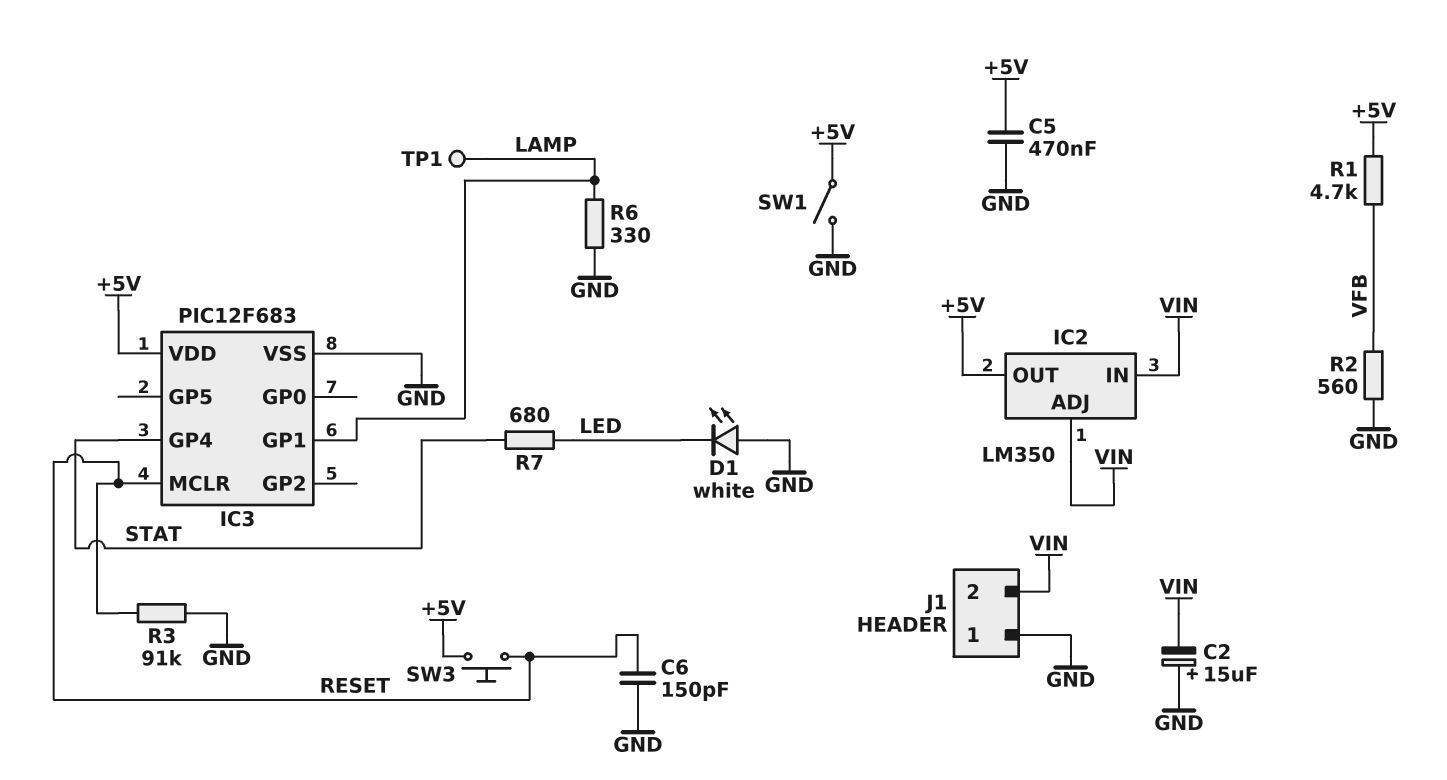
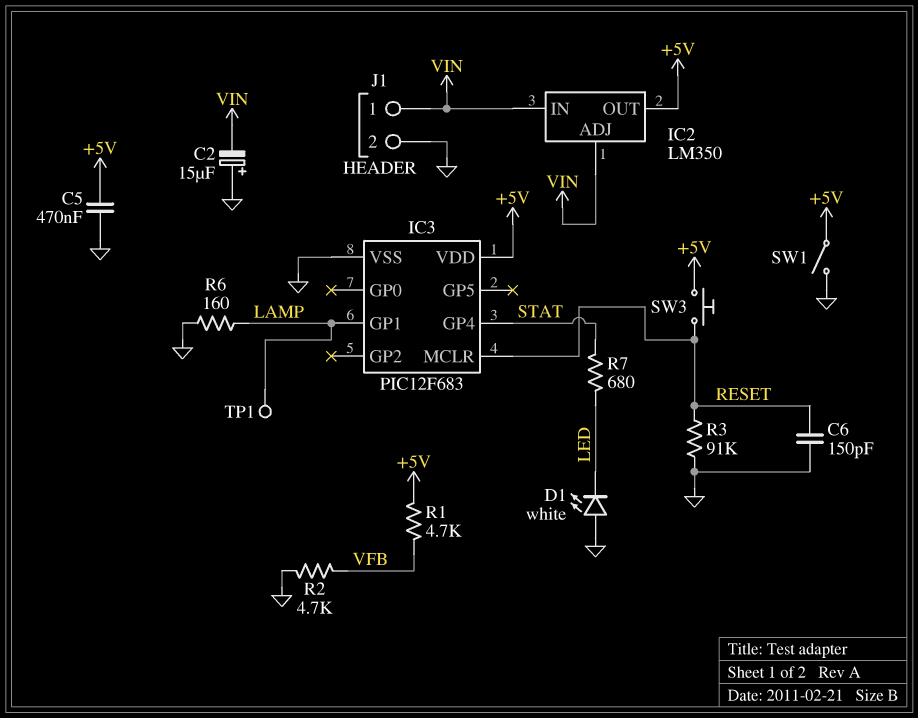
J1 pin 1: GND -> VIN
J1 pin 2: VIN -> GND
R2: 560 (GND, VFB) -> 4.7k (GND, VFB)
R6: 330 (GND, LAMP) -> 160 (GND, LAMP)

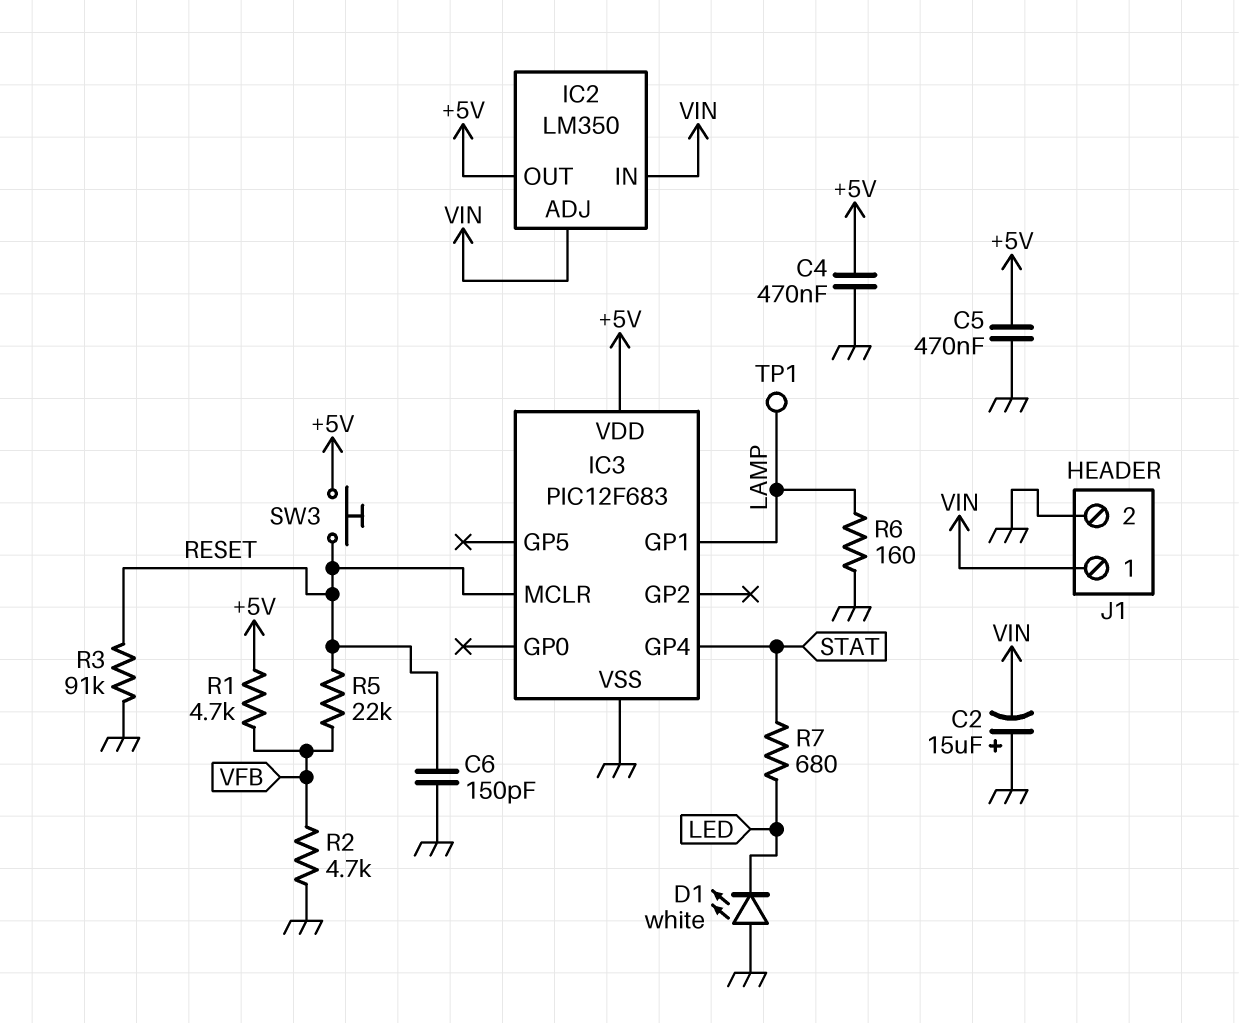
C4: none -> 470nF (+5V, GND)
R5: none -> 22k (RESET, VFB)
SW1: switch (+5V, GND) -> none

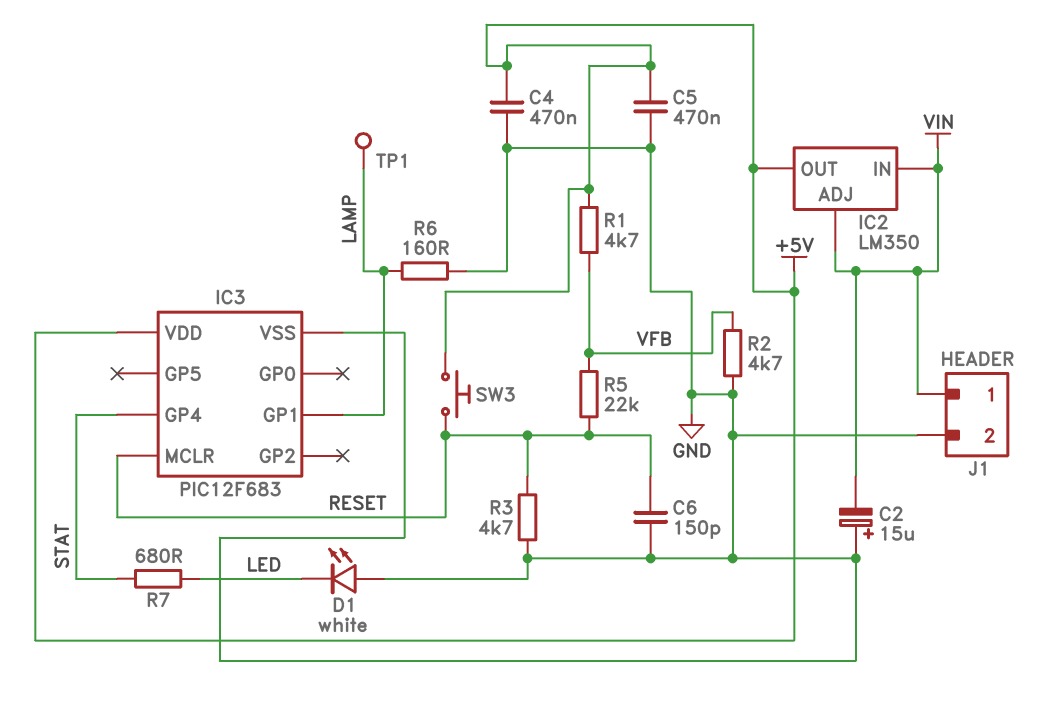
R3: 91k (GND, RESET) -> 4.7k (GND, RESET)

